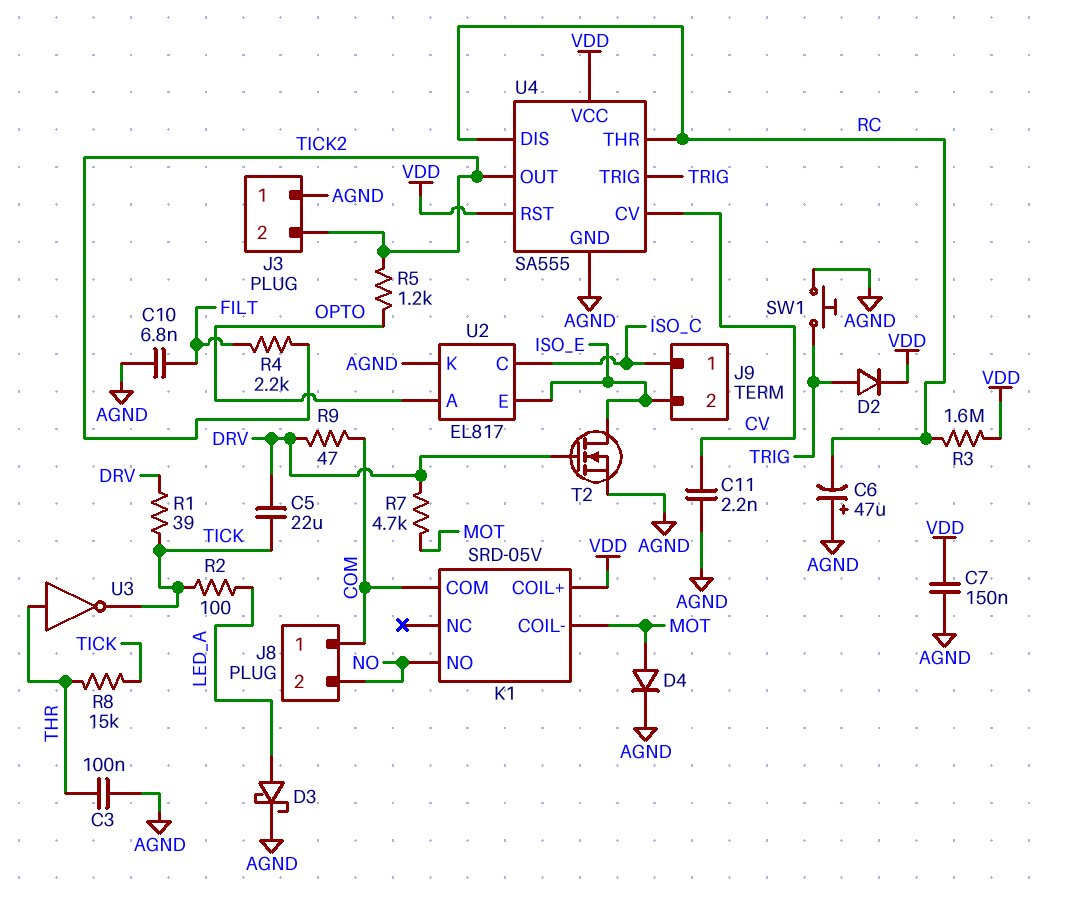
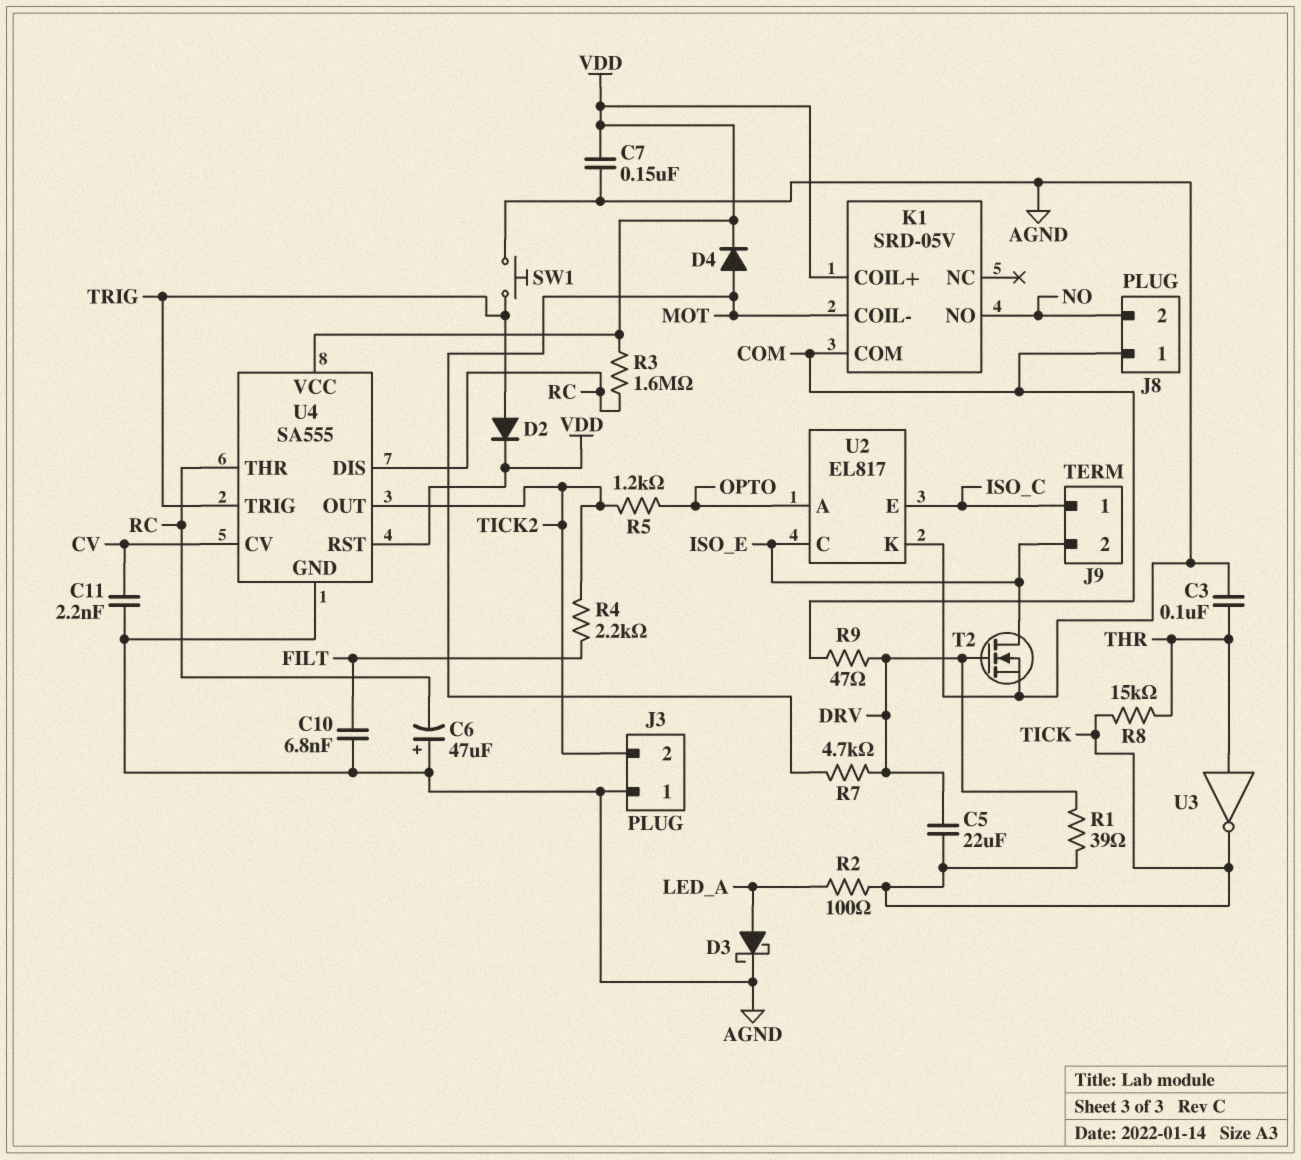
D4: diode (A MOT, K AGND) -> diode (A MOT, K VDD)
U2 pin C: ISO_C -> ISO_E
U2 pin E: ISO_E -> ISO_C

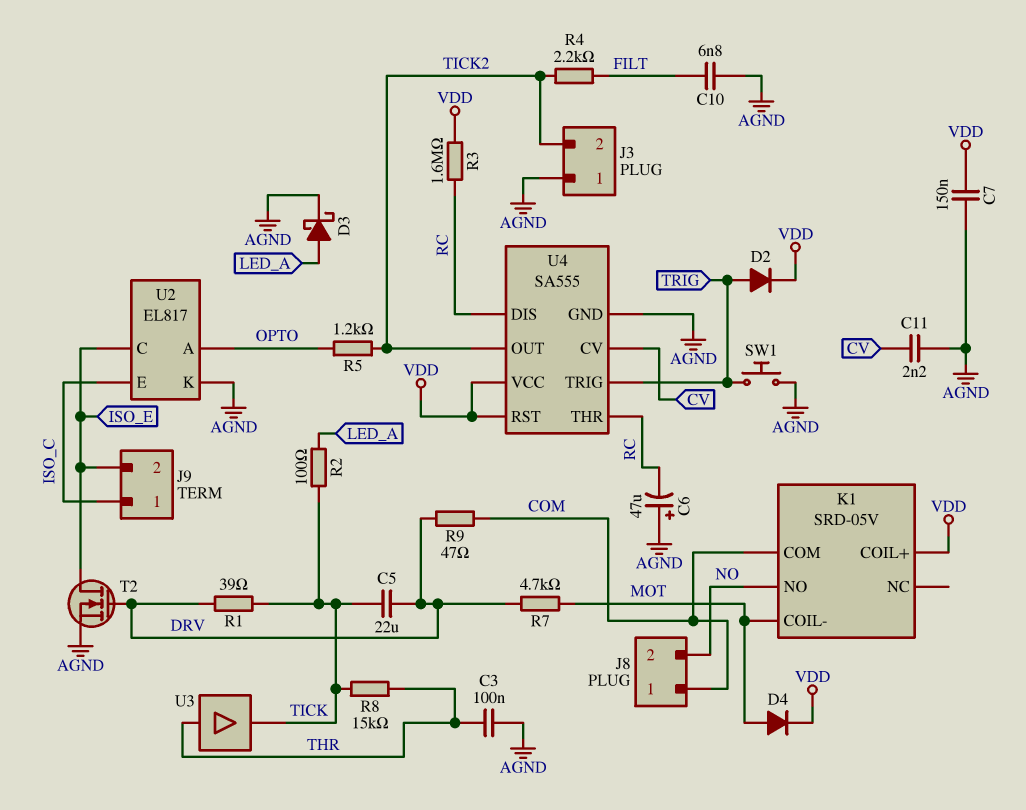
U3: NOT (in THR, out TICK) -> buffer (in THR, out TICK)

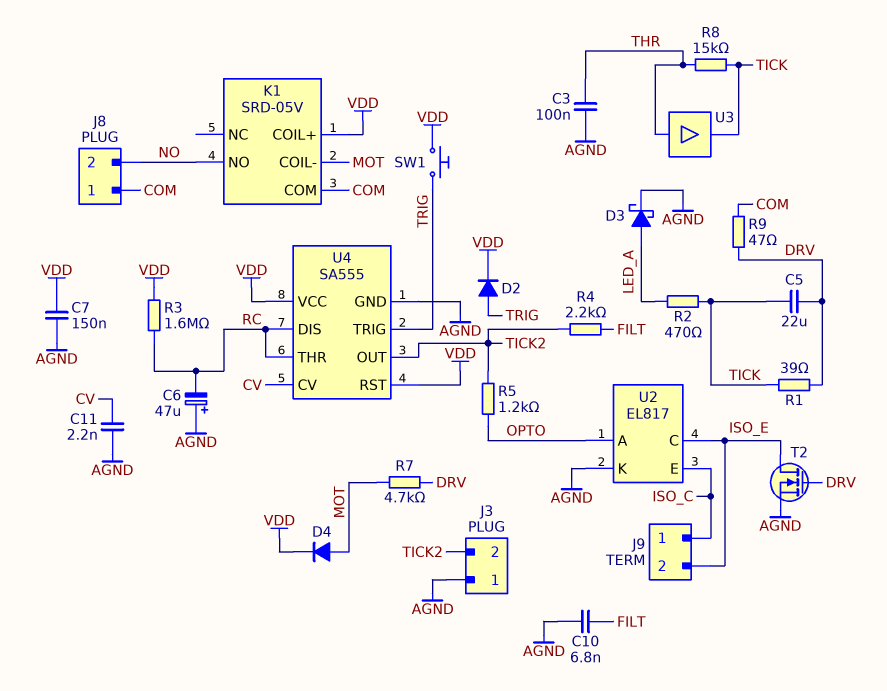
R2: 100 (LED_A, TICK) -> 470 (LED_A, TICK)
SW1: button (AGND, TRIG) -> button (TRIG, VDD)

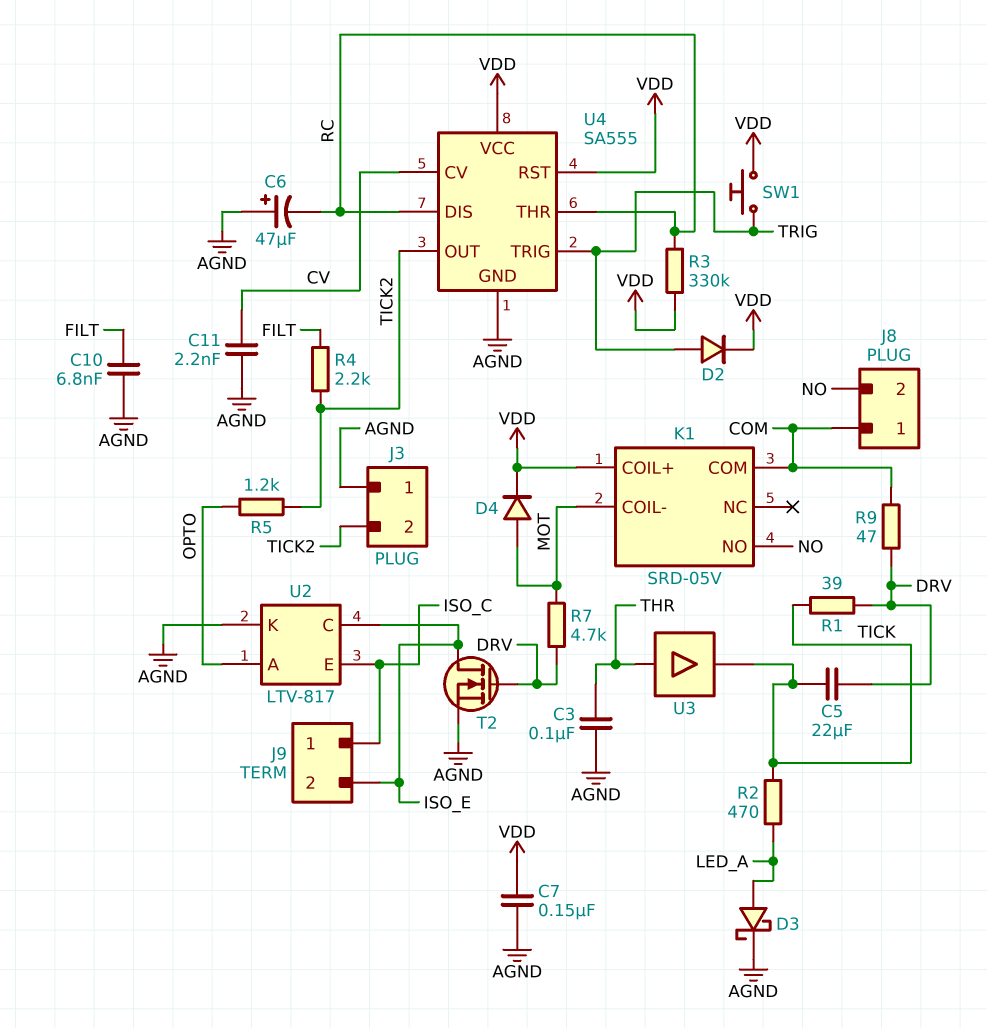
R3: 1.6M (RC, VDD) -> 330k (RC, VDD)
R8: 15k (THR, TICK) -> none
U2: EL817 -> LTV-817

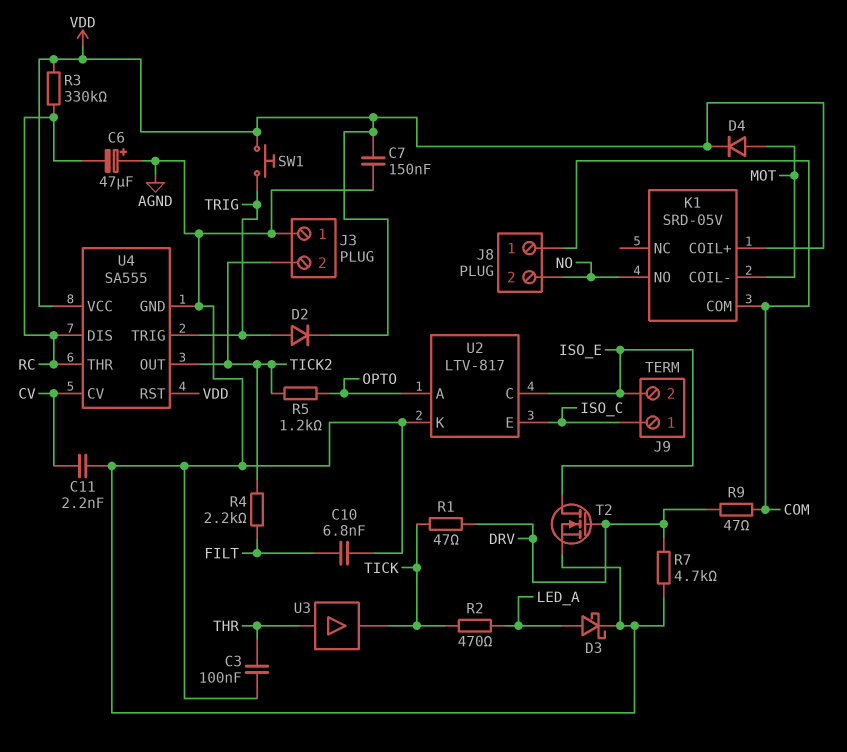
C5: 22uF (DRV, TICK) -> none
R1: 39 (DRV, TICK) -> 47 (DRV, TICK)
R7: 4.7k (DRV, MOT) -> 4.7k (AGND, DRV)

